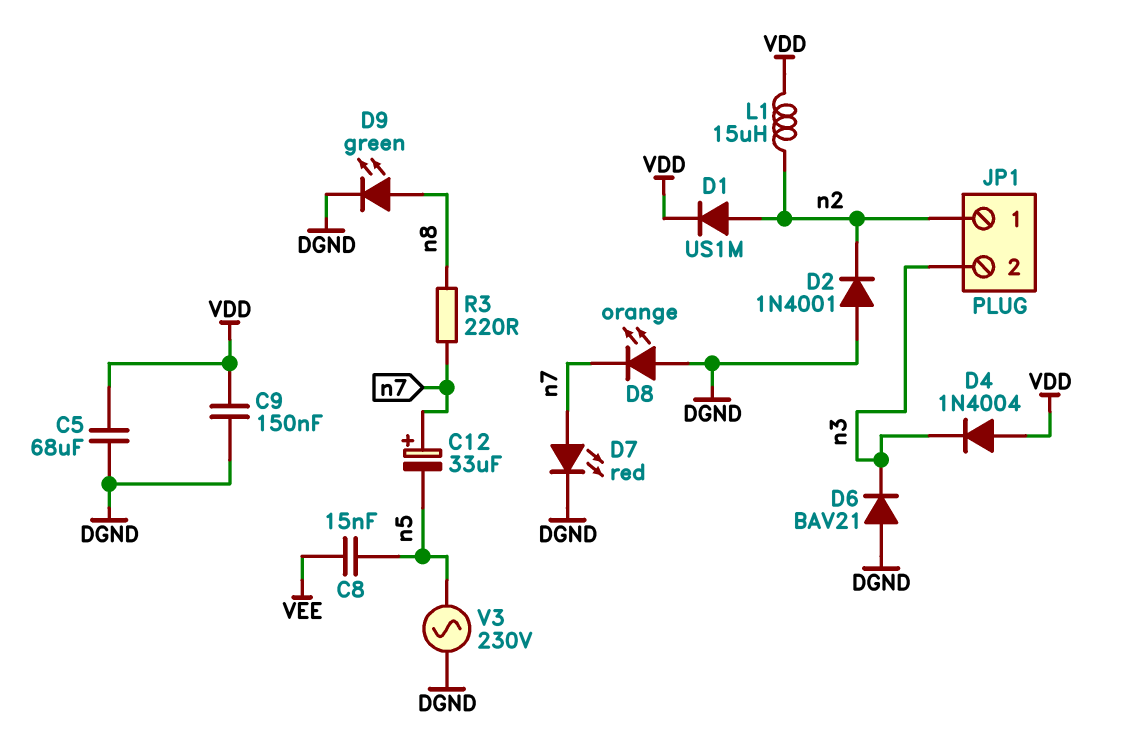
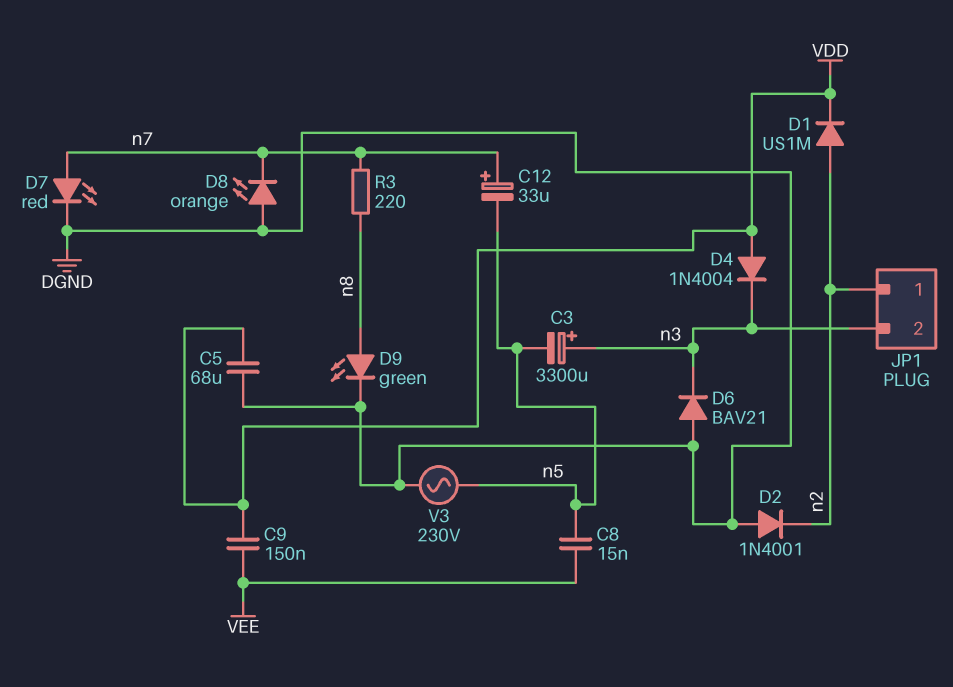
C3: none -> 3300uF (plus n3, minus n5)
C9: 150nF (DGND, VDD) -> 150nF (VDD, VEE)
L1: 15uH (VDD, n2) -> none

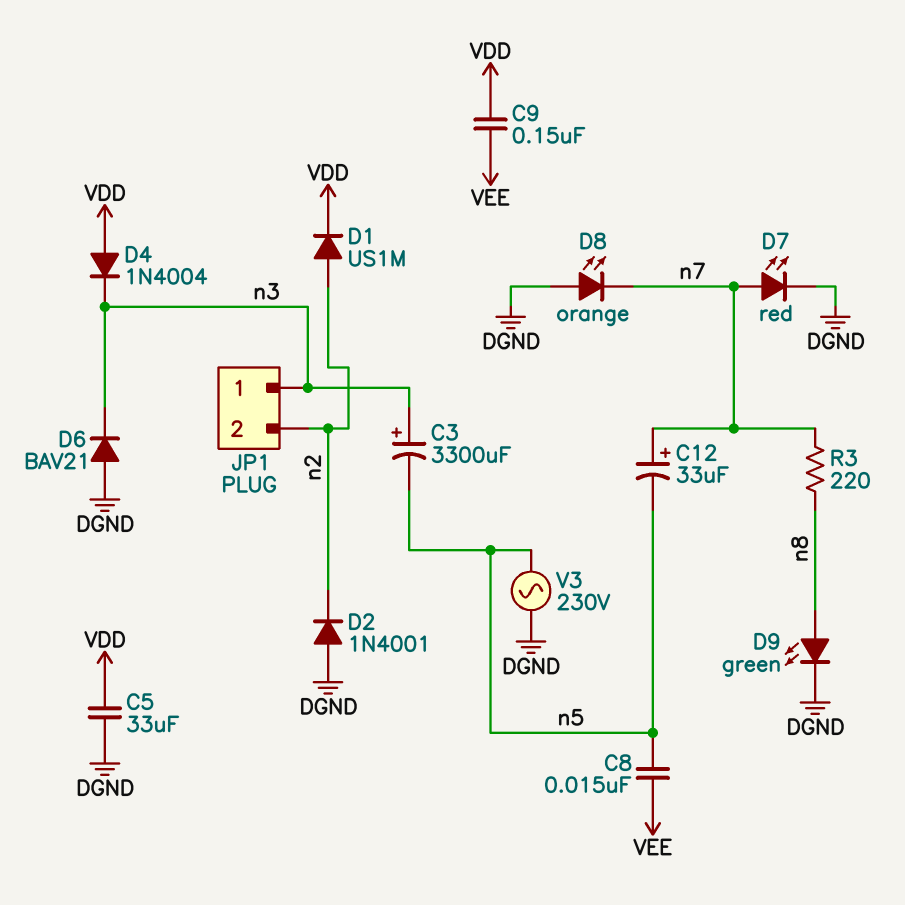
C5: 68uF (DGND, VDD) -> 33uF (DGND, VDD)
JP1 pin 1: n2 -> n3
JP1 pin 2: n3 -> n2

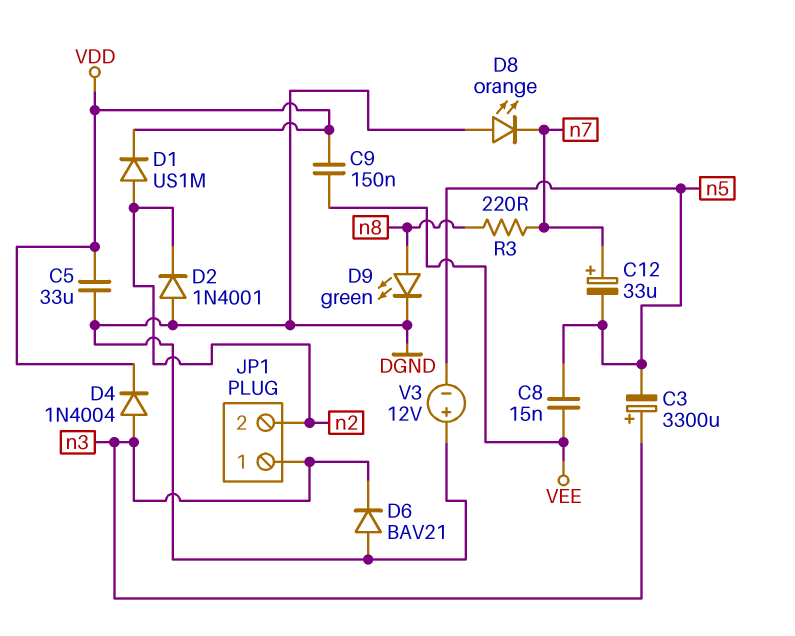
D4: diode 1N4004 (A VDD, K n3) -> diode 1N4004 (A n3, K VDD)
D7: LED red (A n7, K DGND) -> none
V3: AC 230V (DGND, n5) -> 12V (plus DGND, minus n5)

